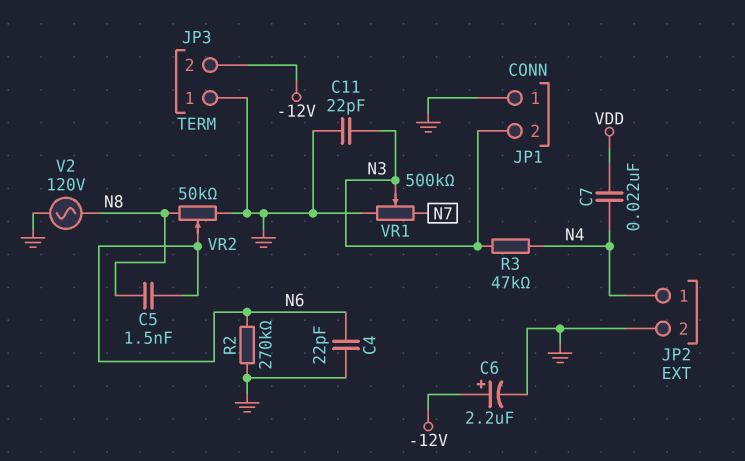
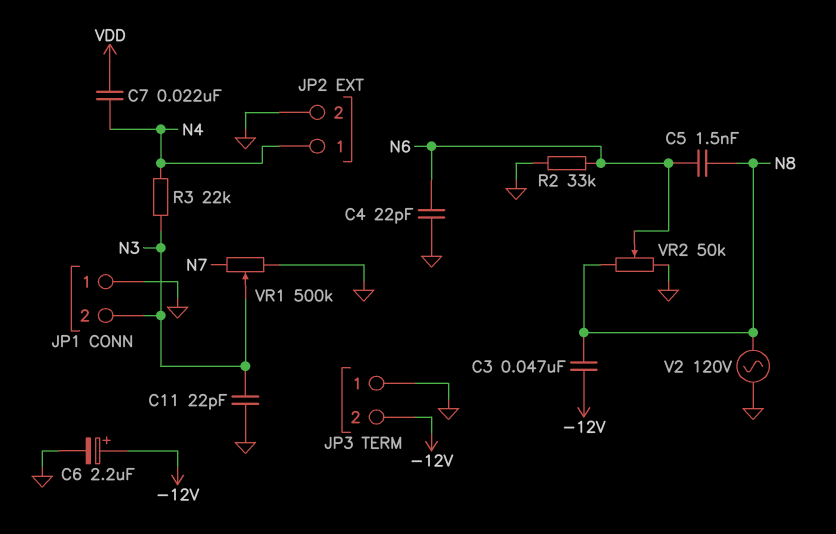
C3: none -> 47nF (-12V, N8)
R2: 270k (GND, N6) -> 33k (GND, N6)
R3: 47k (N3, N4) -> 22k (N3, N4)

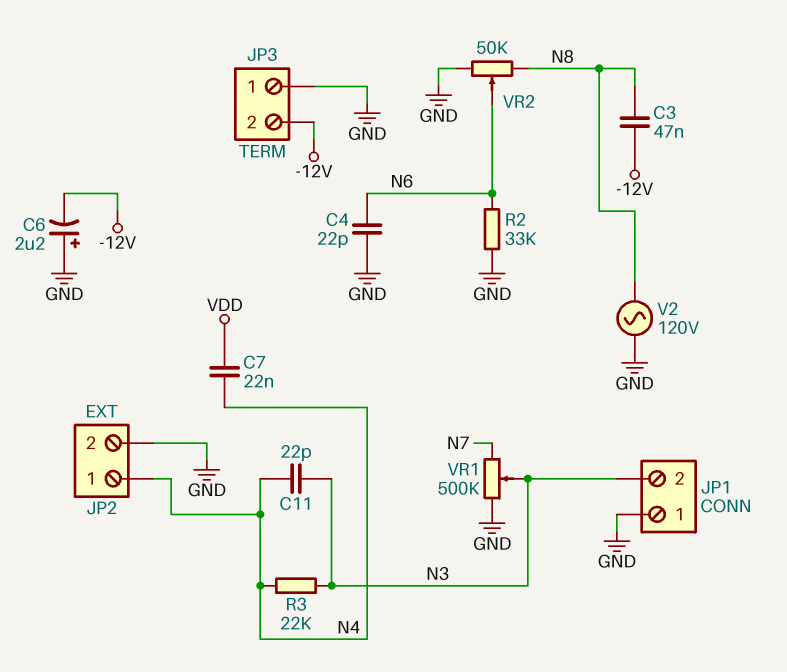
C5: 1.5nF (N6, N8) -> none
C6: 2.2uF (plus -12V, minus GND) -> 2.2uF (plus GND, minus -12V)
C11: 22pF (GND, N3) -> 22pF (N3, N4)

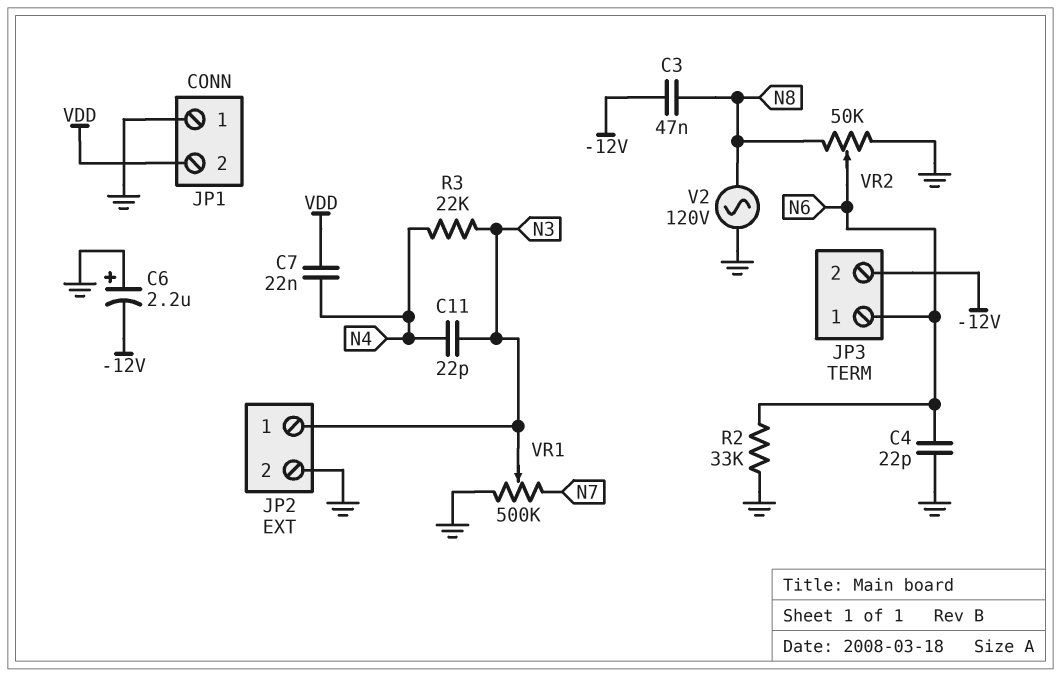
JP1 pin 2: N3 -> VDD
JP2 pin 1: N4 -> N3
JP3 pin 1: GND -> N6

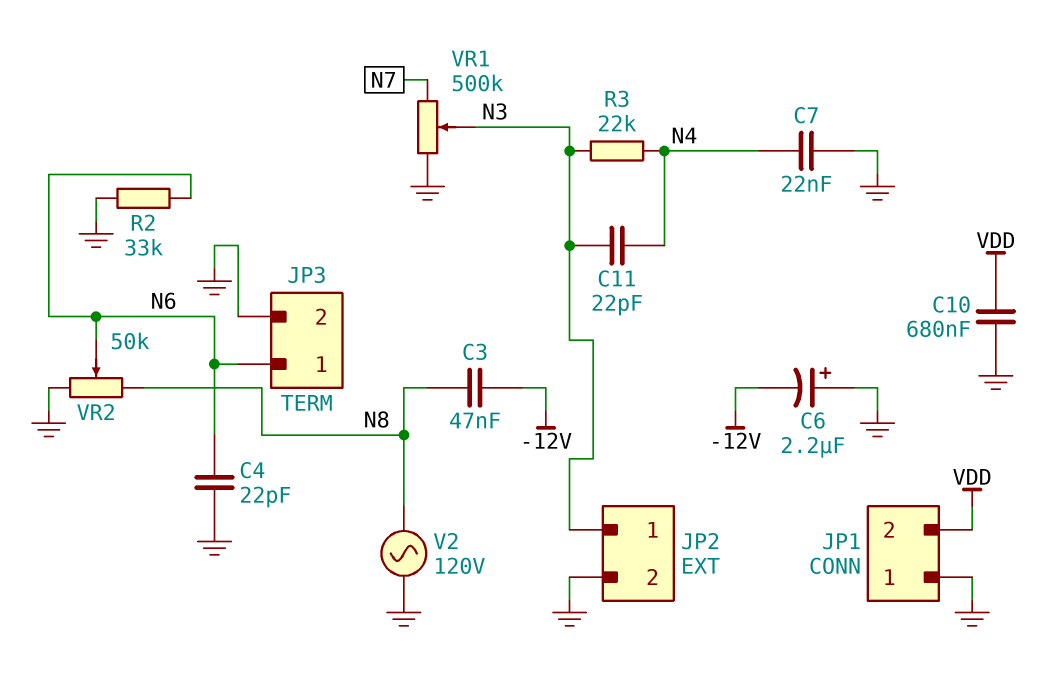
C7: 22nF (N4, VDD) -> 22nF (GND, N4)
C10: none -> 680nF (GND, VDD)
JP3 pin 2: -12V -> GND

